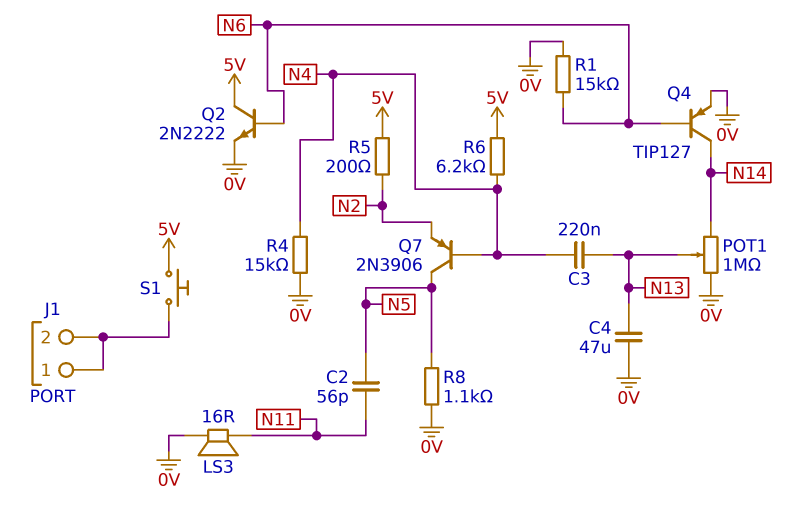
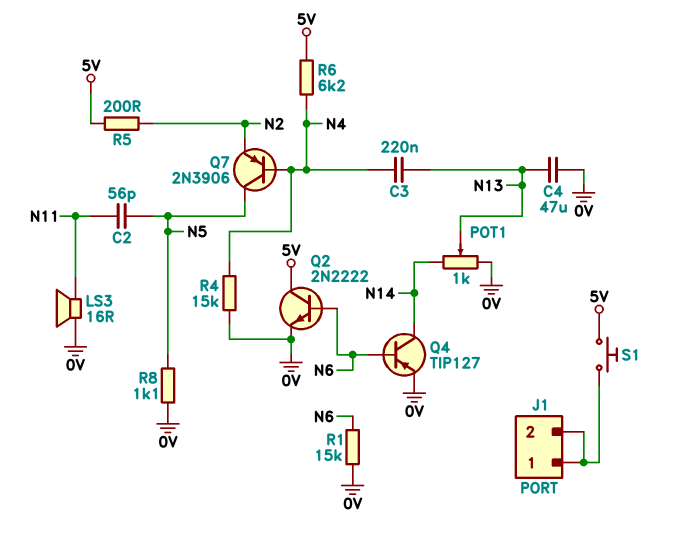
POT1: 1M (0V, N14, wiper N13) -> 1k (0V, N14, wiper N13)

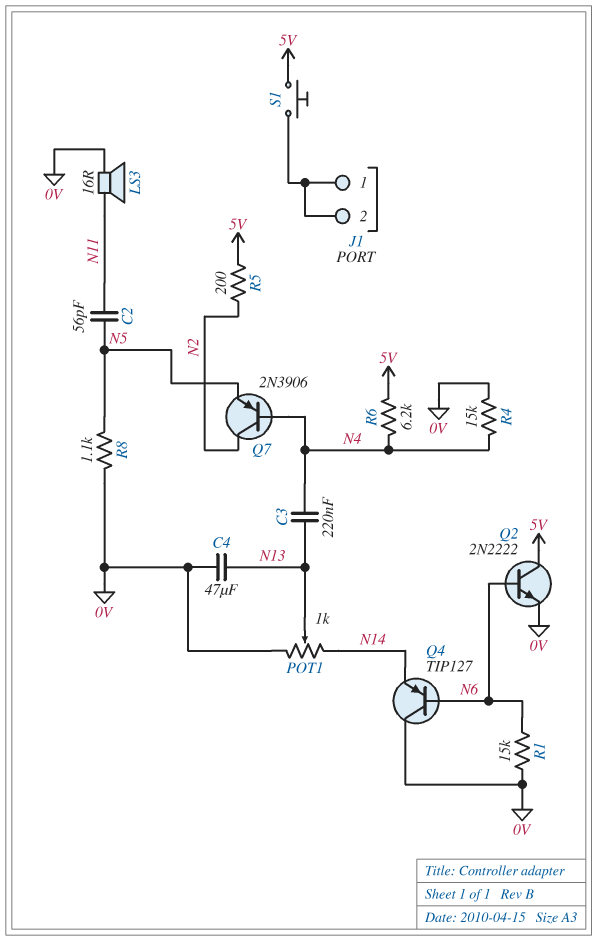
Q4: PNP TIP127 (B N6, C N14, E 0V) -> PNP TIP127 (B N6, C 0V, E N14)
Q7: PNP 2N3906 (B N4, C N5, E N2) -> PNP 2N3906 (B N4, C N2, E N5)

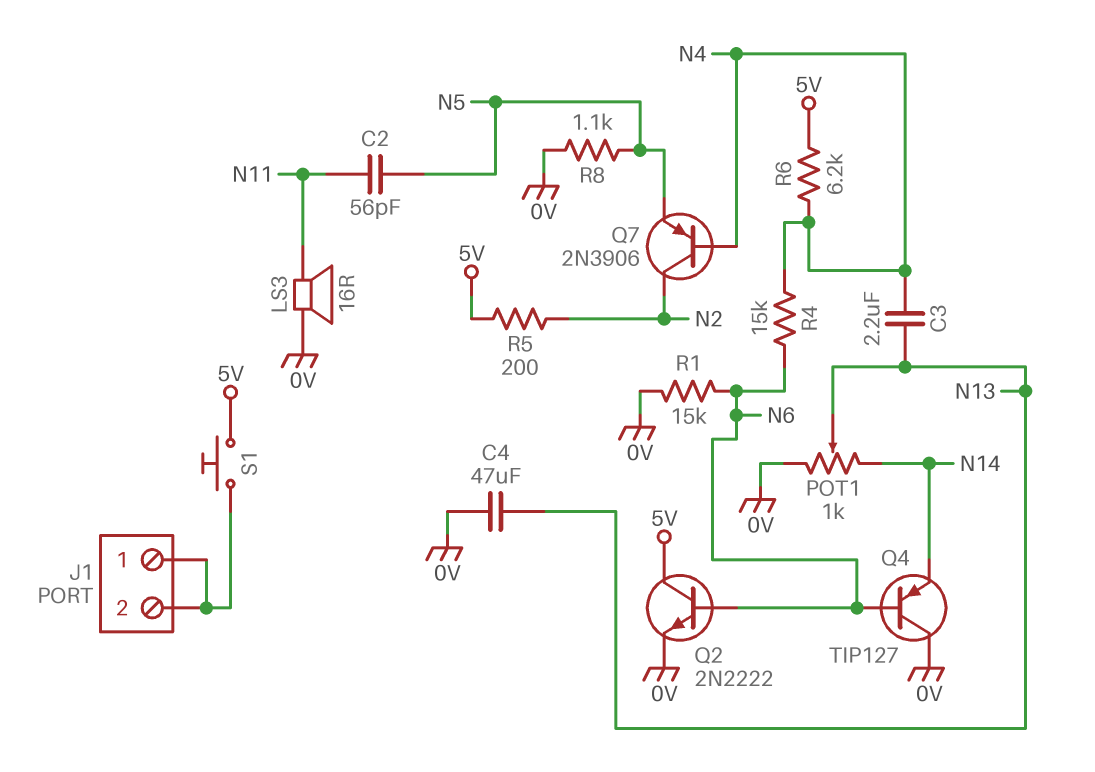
C3: 220nF (N4, N13) -> 2.2uF (N4, N13)
R4: 15k (0V, N4) -> 15k (N4, N6)

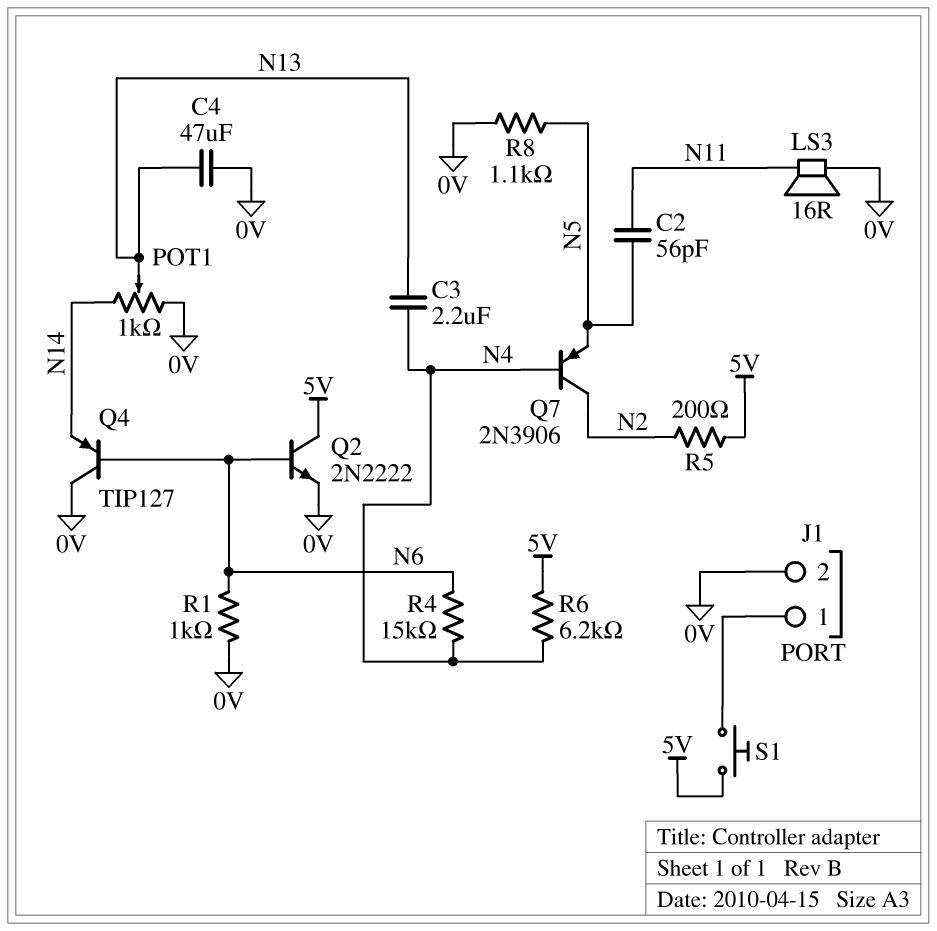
J1 pin 2: J1/1 -> 0V
R1: 15k (0V, N6) -> 1k (0V, N6)

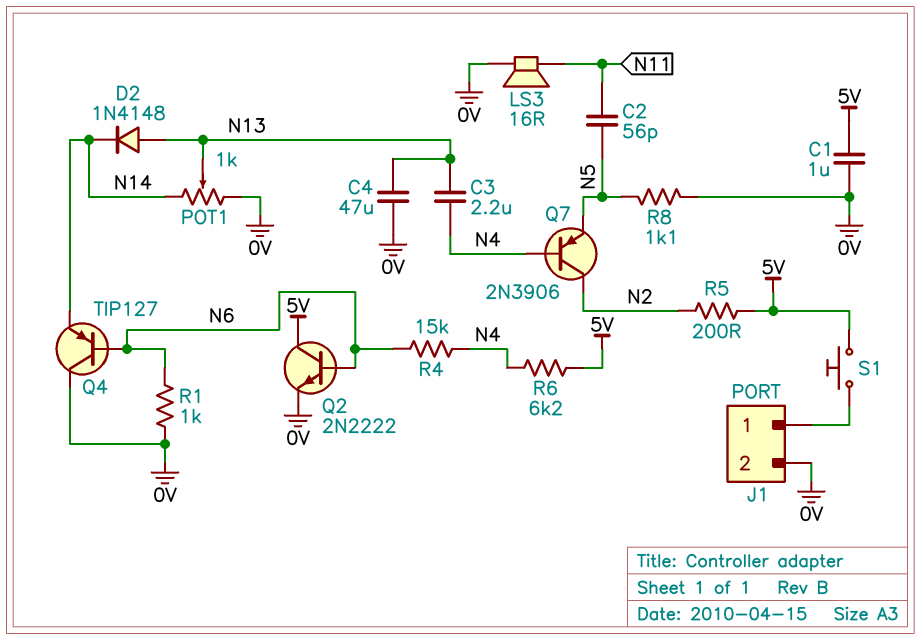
C1: none -> 1uF (0V, 5V)
D2: none -> diode 1N4148 (A N13, K N14)

